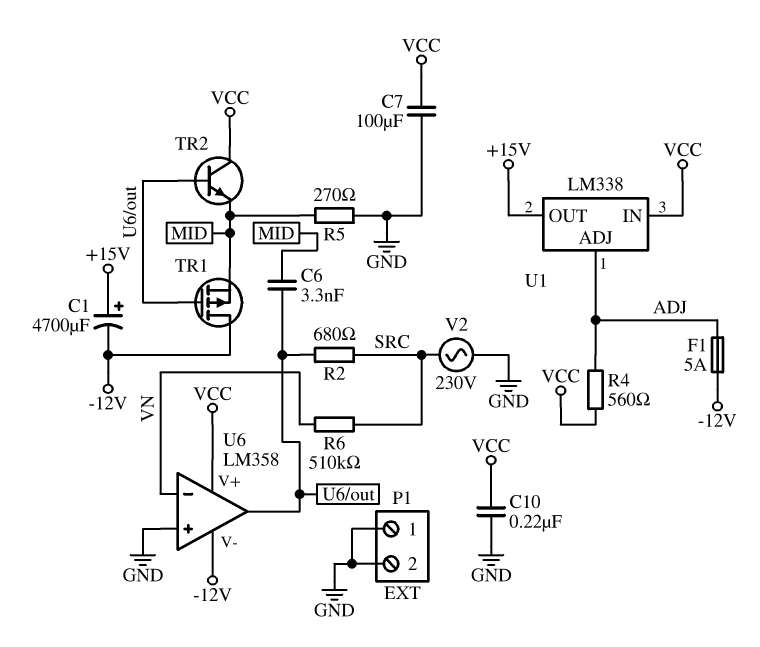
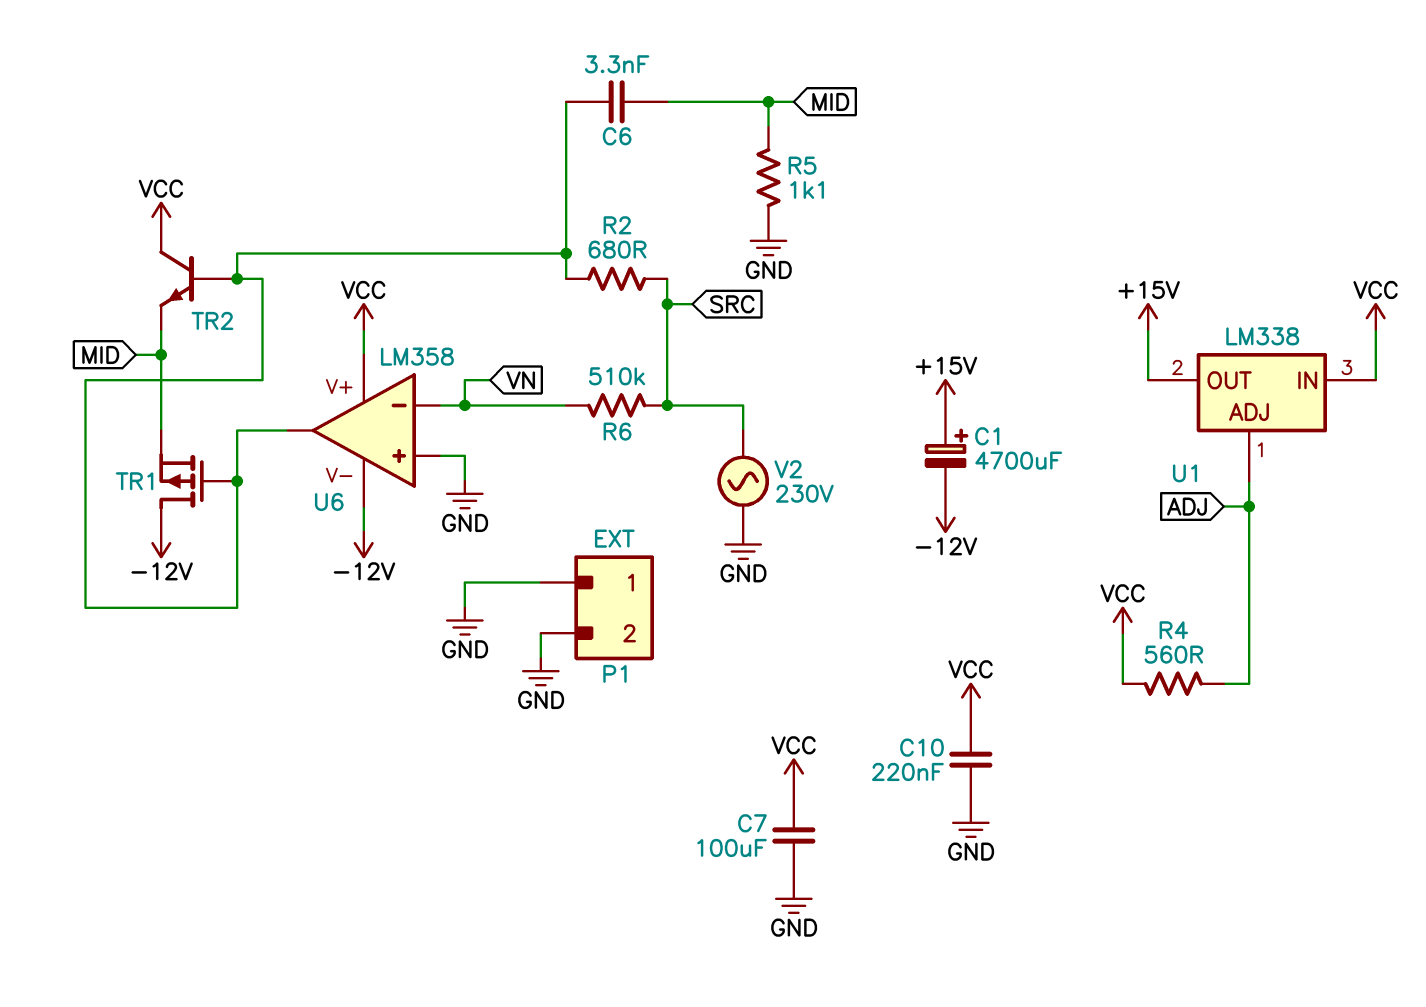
F1: 5A (-12V, ADJ) -> none
R5: 270 (GND, MID) -> 1.1k (GND, MID)

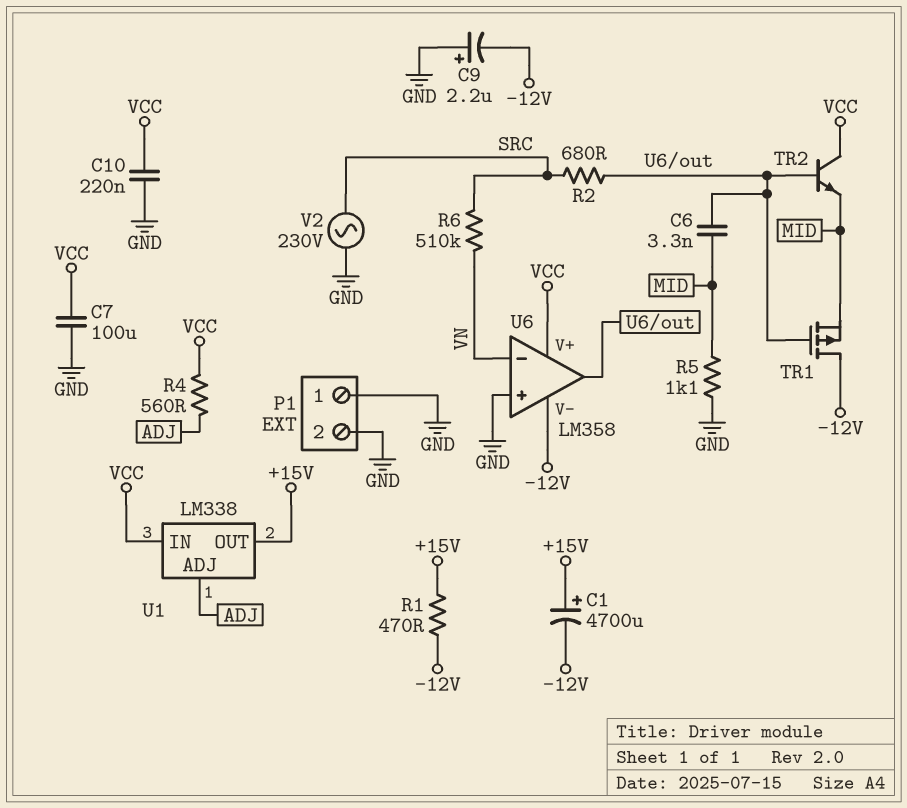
C9: none -> 2.2uF (plus GND, minus -12V)
R1: none -> 470 (+15V, -12V)

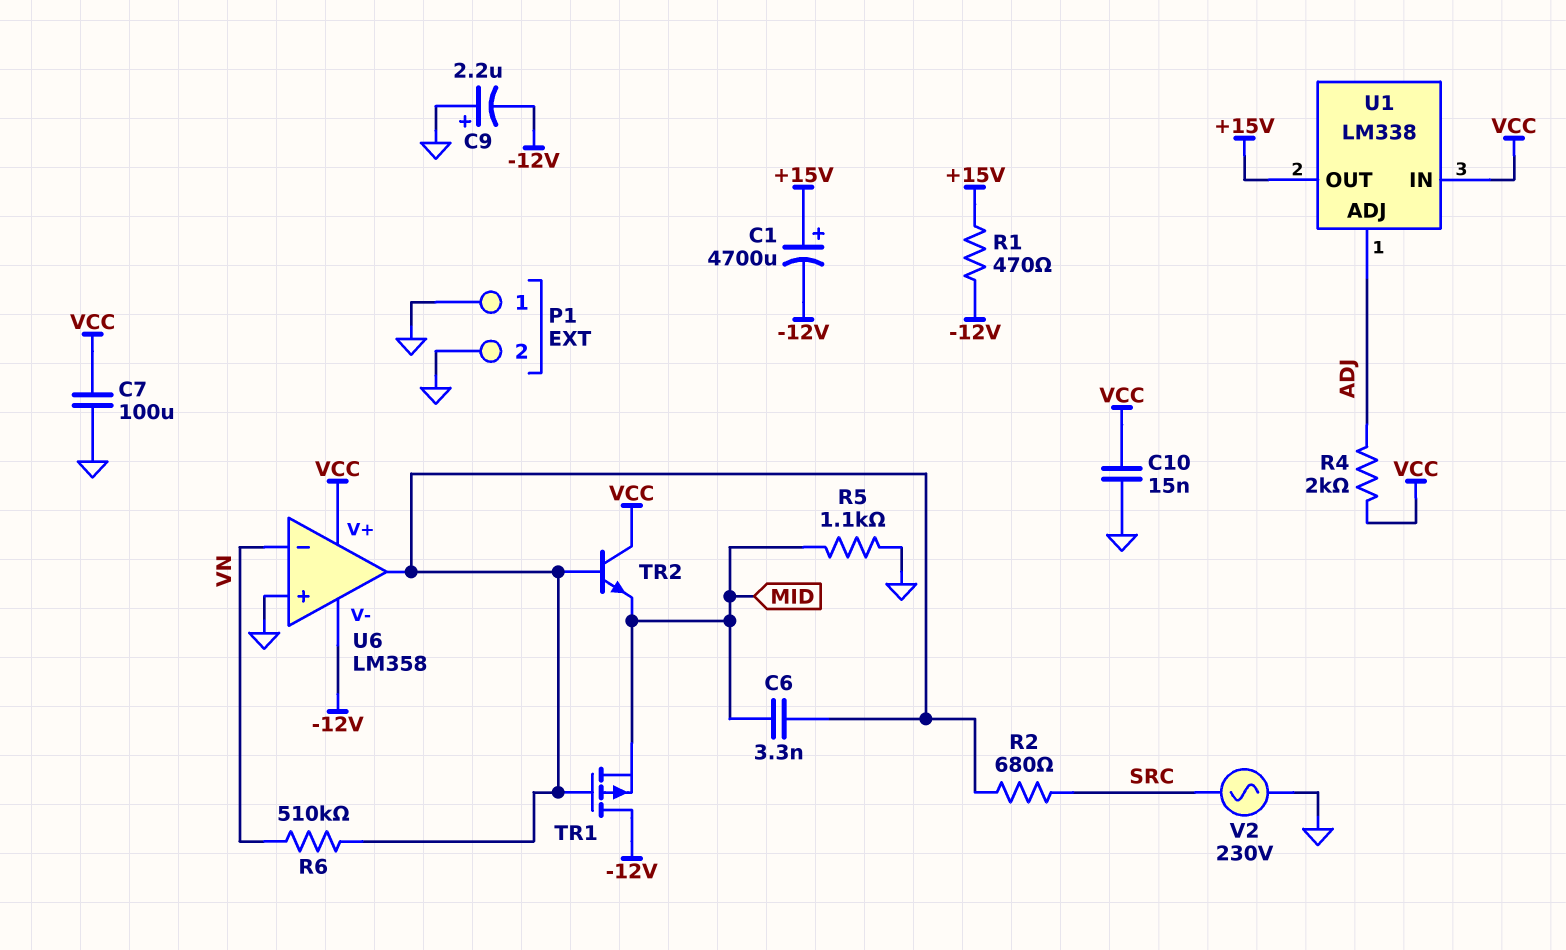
C10: 220nF (GND, VCC) -> 15nF (GND, VCC)
R4: 560 (ADJ, VCC) -> 2k (ADJ, VCC)
R6: 510k (SRC, VN) -> 510k (U6/out, VN)

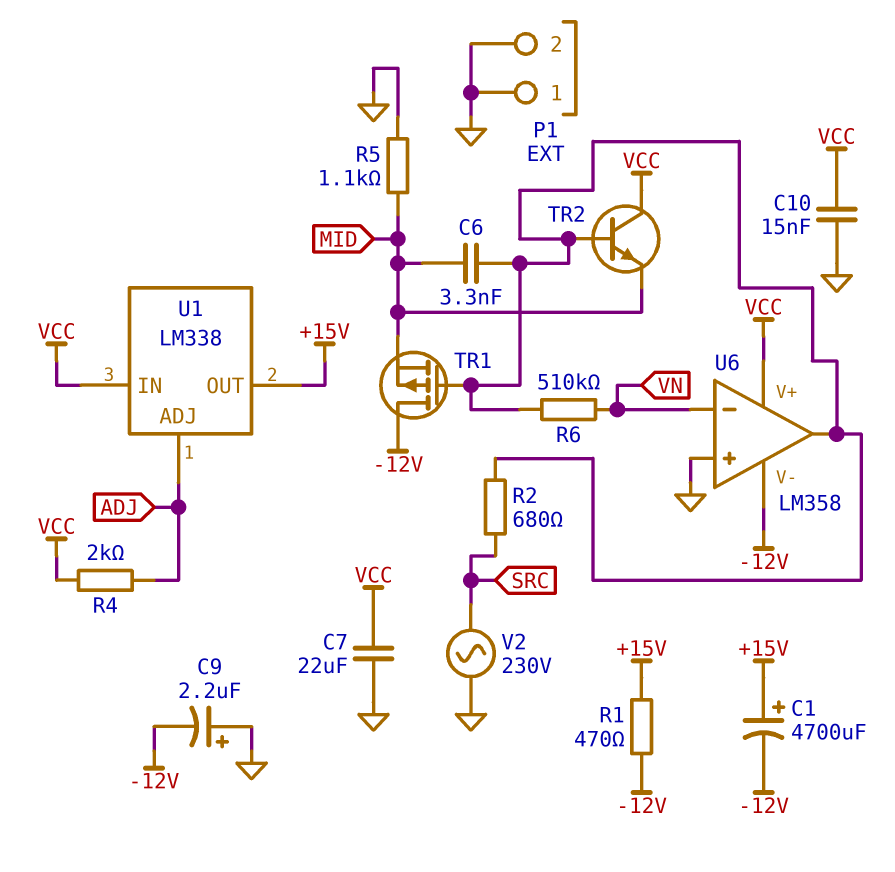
C7: 100uF (GND, VCC) -> 22uF (GND, VCC)

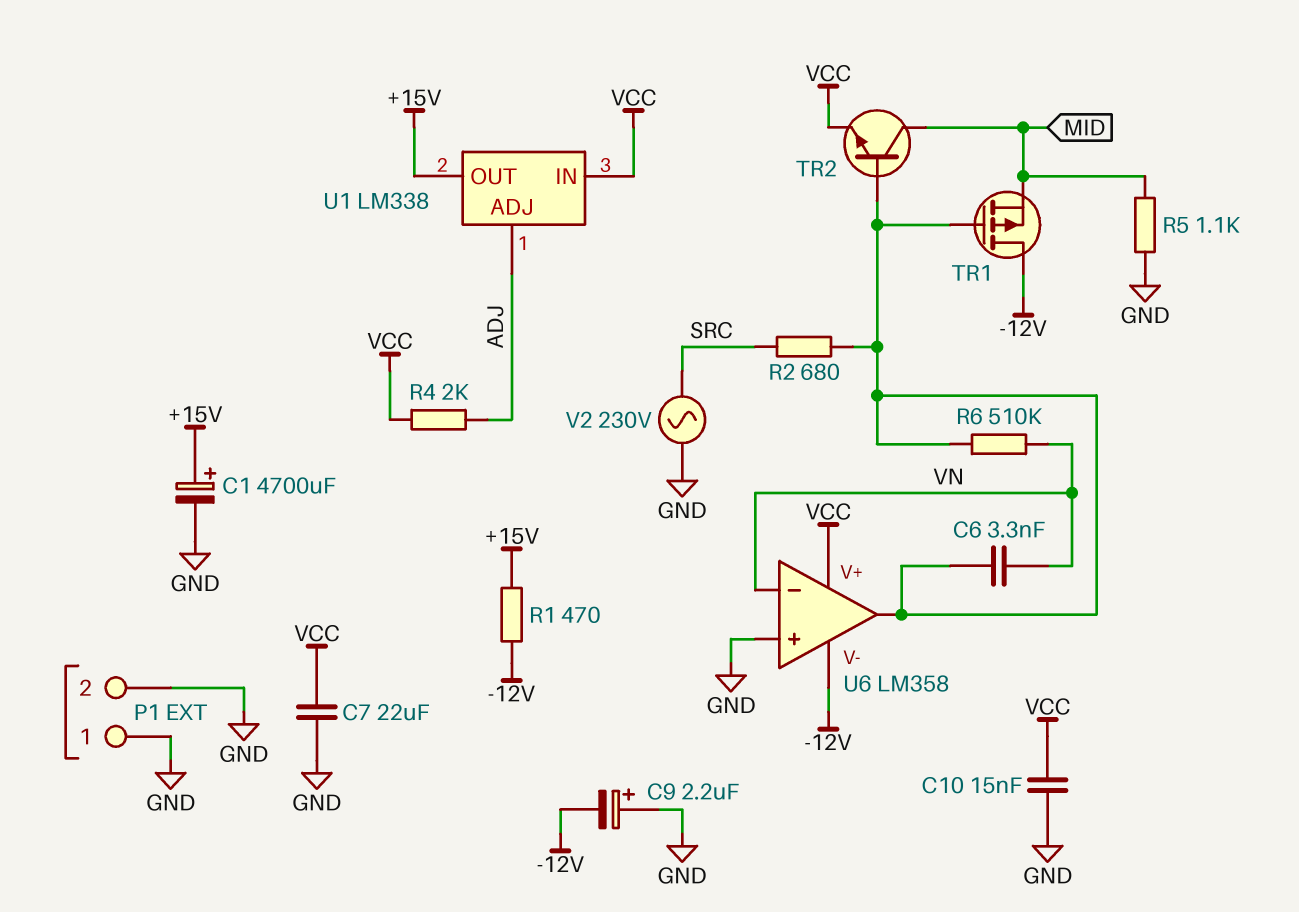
C1: 4700uF (plus +15V, minus -12V) -> 4700uF (plus +15V, minus GND)
C6: 3.3nF (MID, U6/out) -> 3.3nF (U6/out, VN)
TR2: NPN (B U6/out, C VCC, E MID) -> NPN (B U6/out, C MID, E VCC)

